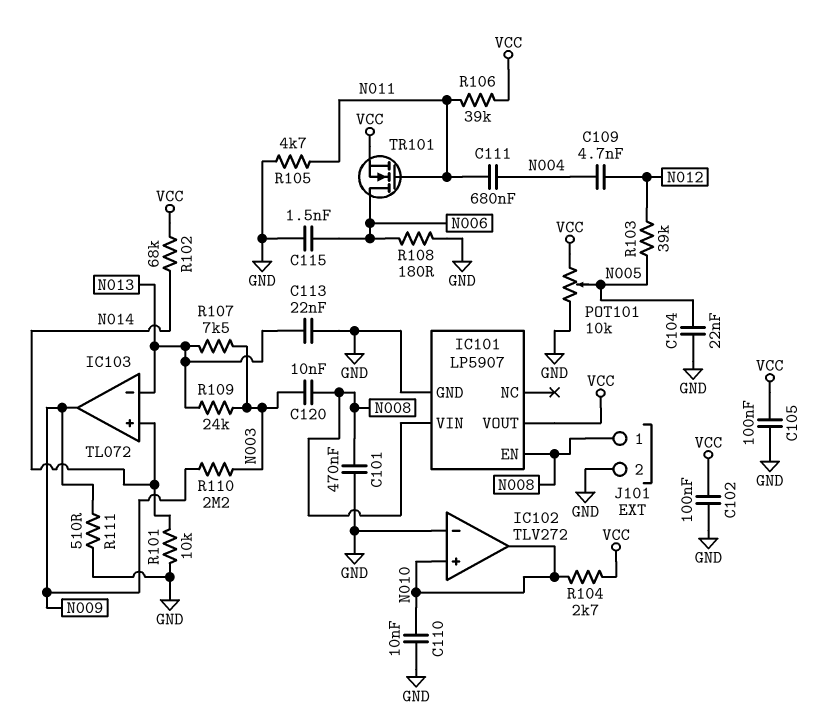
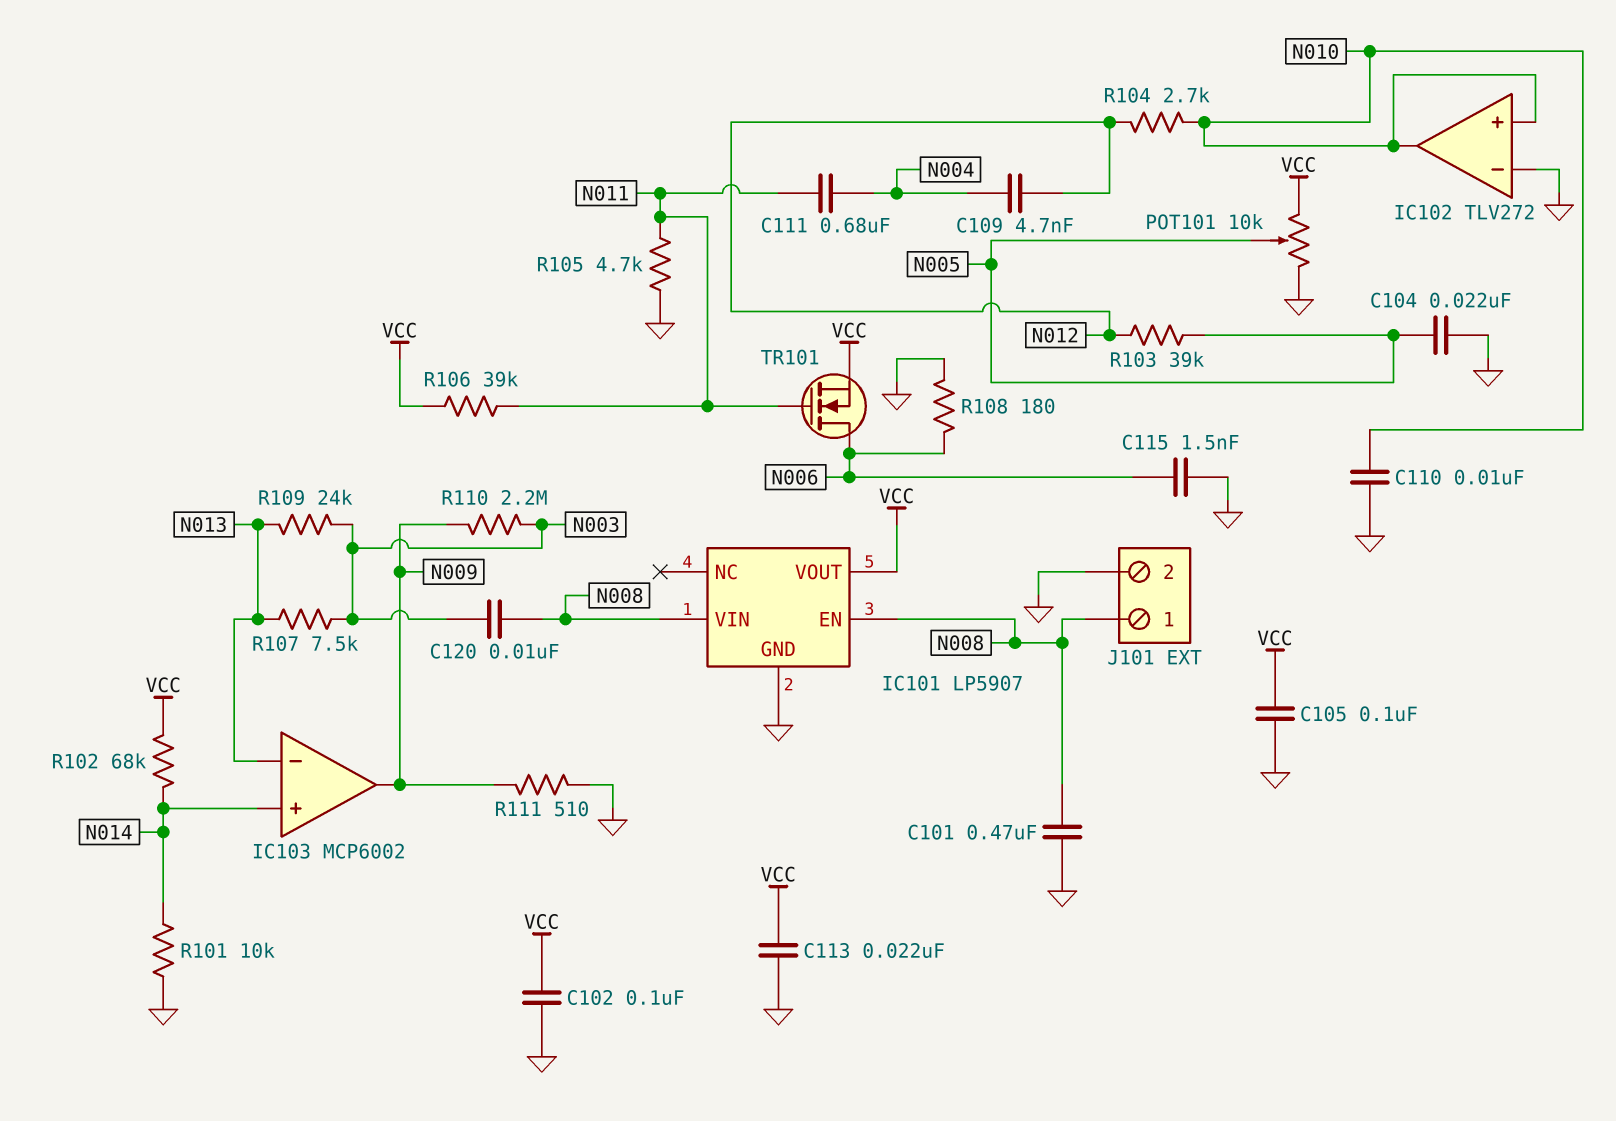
C113: 22nF (GND, N013) -> 22nF (GND, VCC)
IC103: TL072 -> MCP6002
R104: 2.7k (N010, VCC) -> 2.7k (N010, N012)

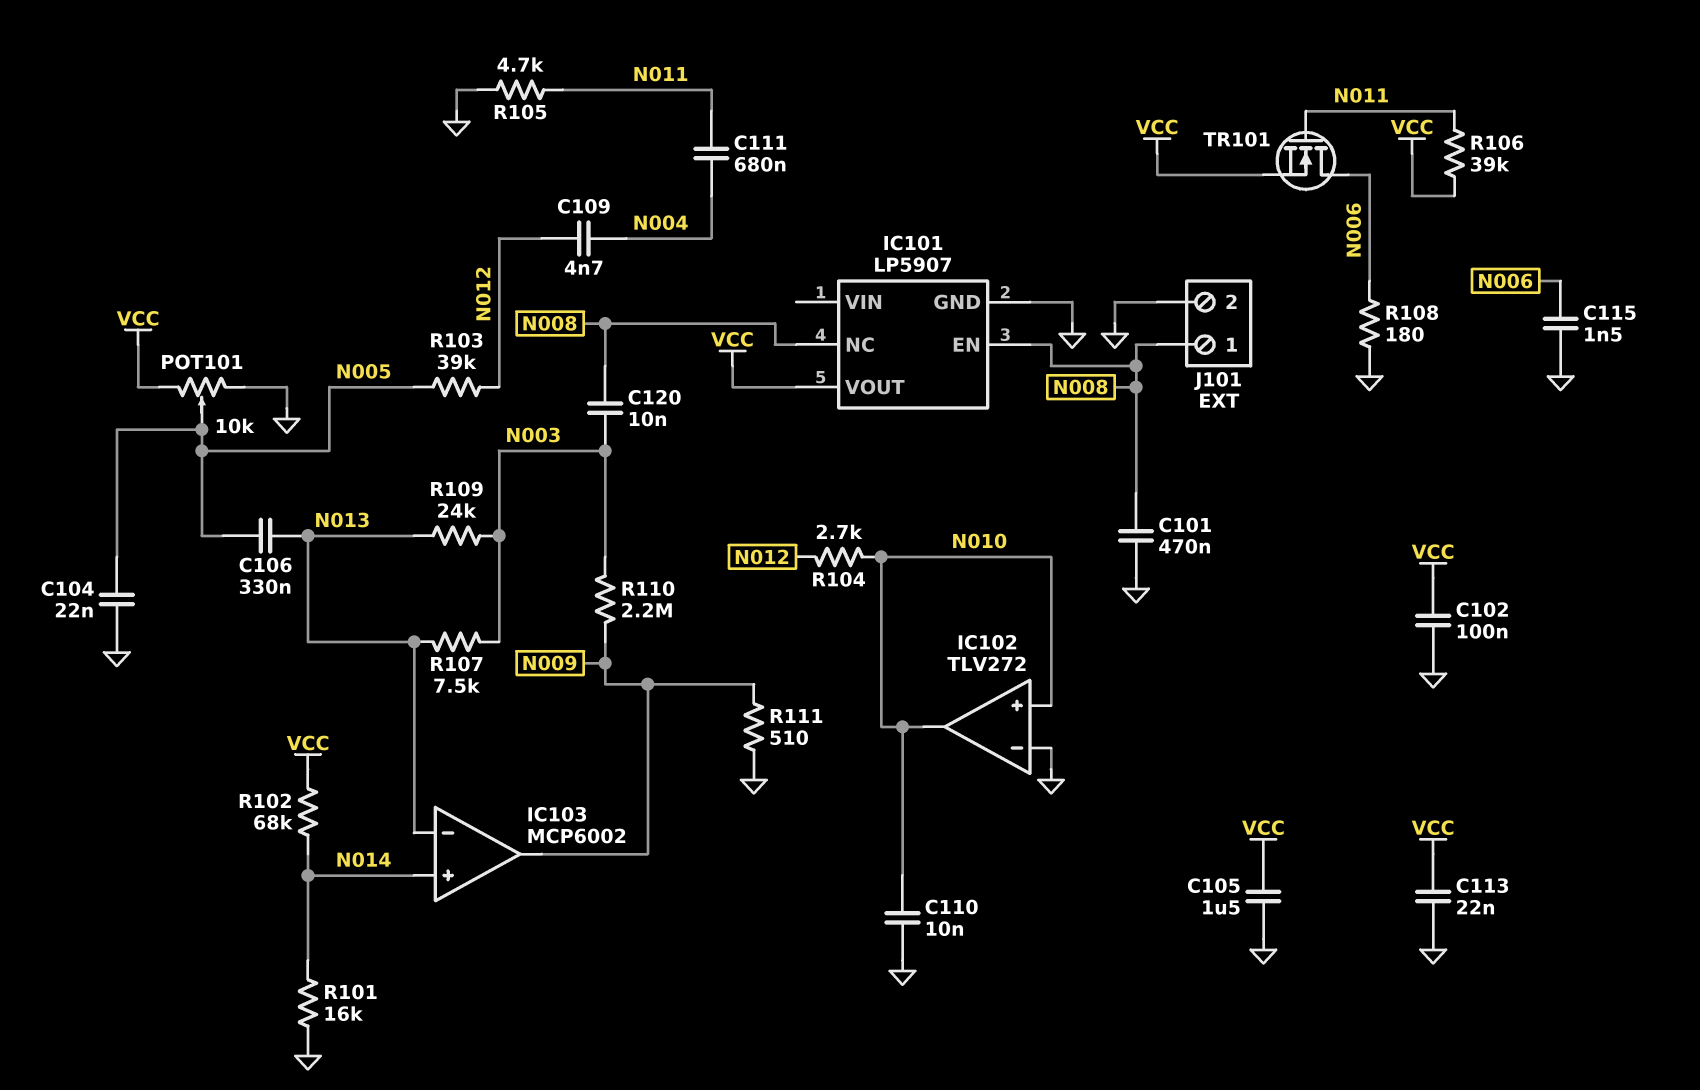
C105: 100nF (GND, VCC) -> 1.5uF (GND, VCC)
C106: none -> 330nF (N005, N013)
IC101 pin NC: none -> N008
IC101 pin VIN: N008 -> none
R101: 10k (GND, N014) -> 16k (GND, N014)

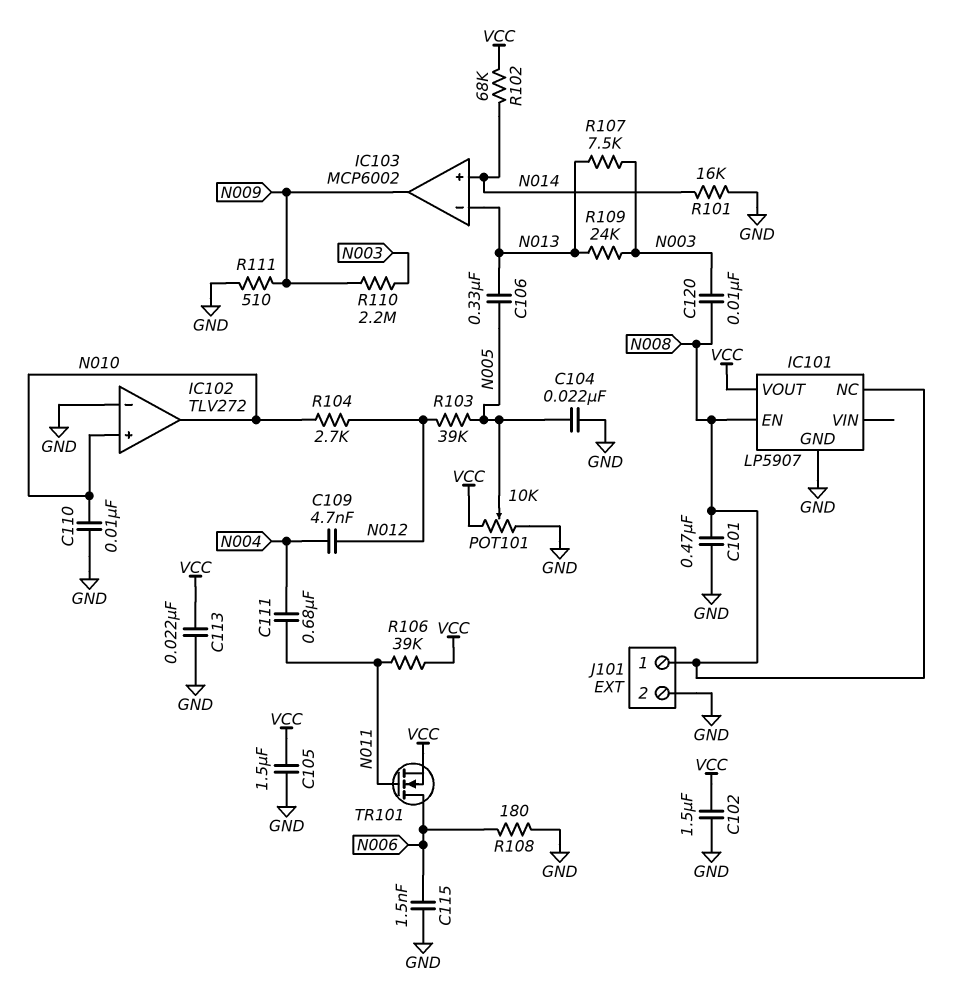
C102: 100nF (GND, VCC) -> 1.5uF (GND, VCC)
R105: 4.7k (GND, N011) -> none

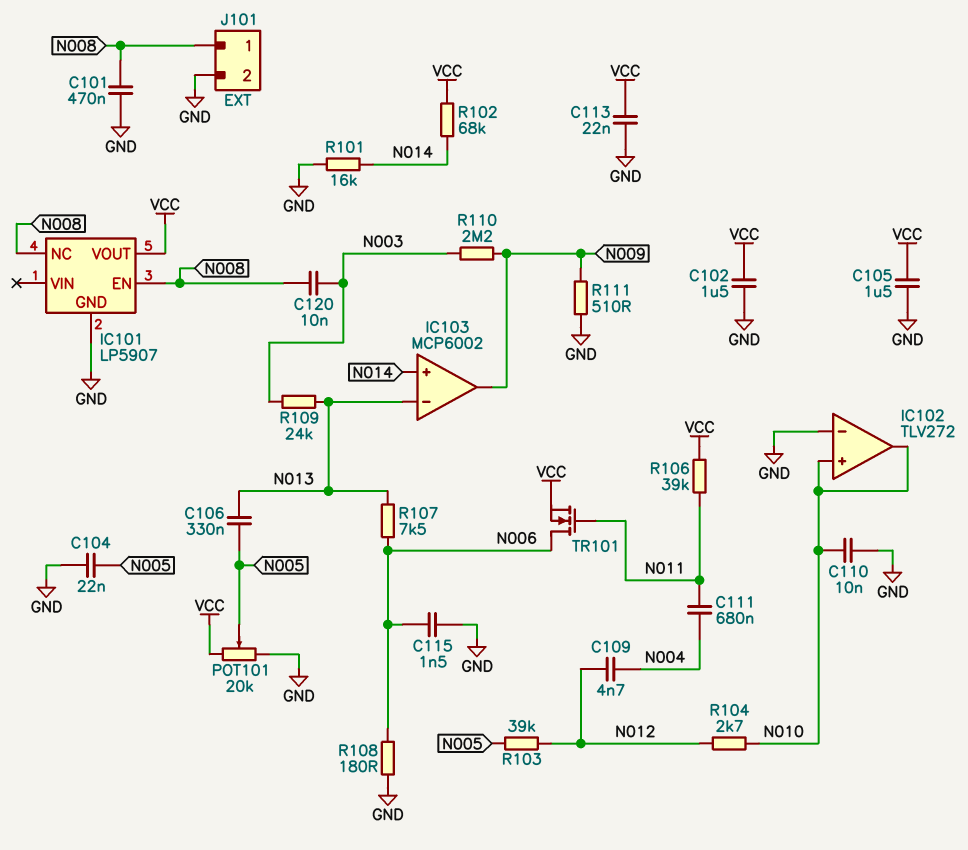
POT101: 10k (GND, VCC, wiper N005) -> 20k (GND, VCC, wiper N005)
R107: 7.5k (N003, N013) -> 7.5k (N006, N013)

